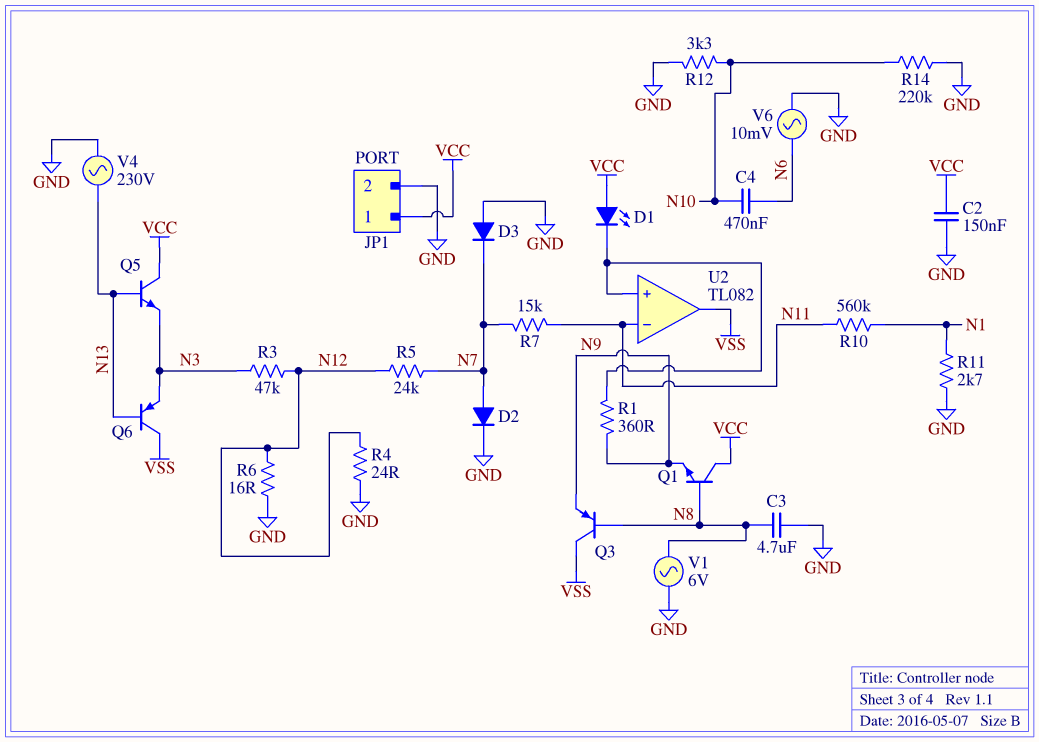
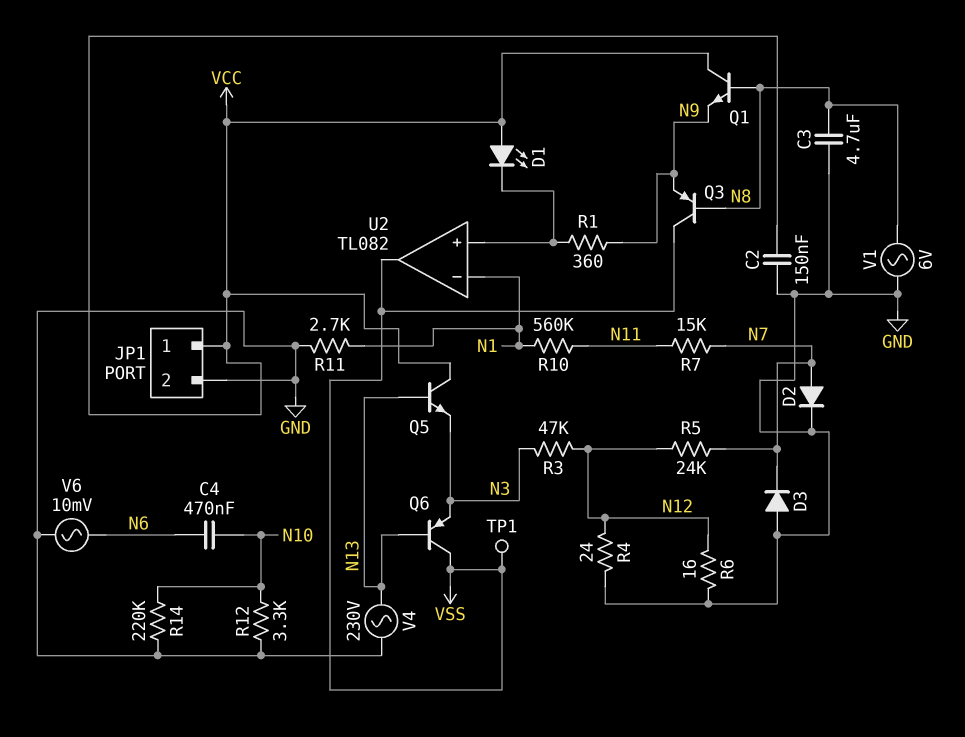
TP1: none -> test point (VSS)
U2 pin in-: N11 -> N1

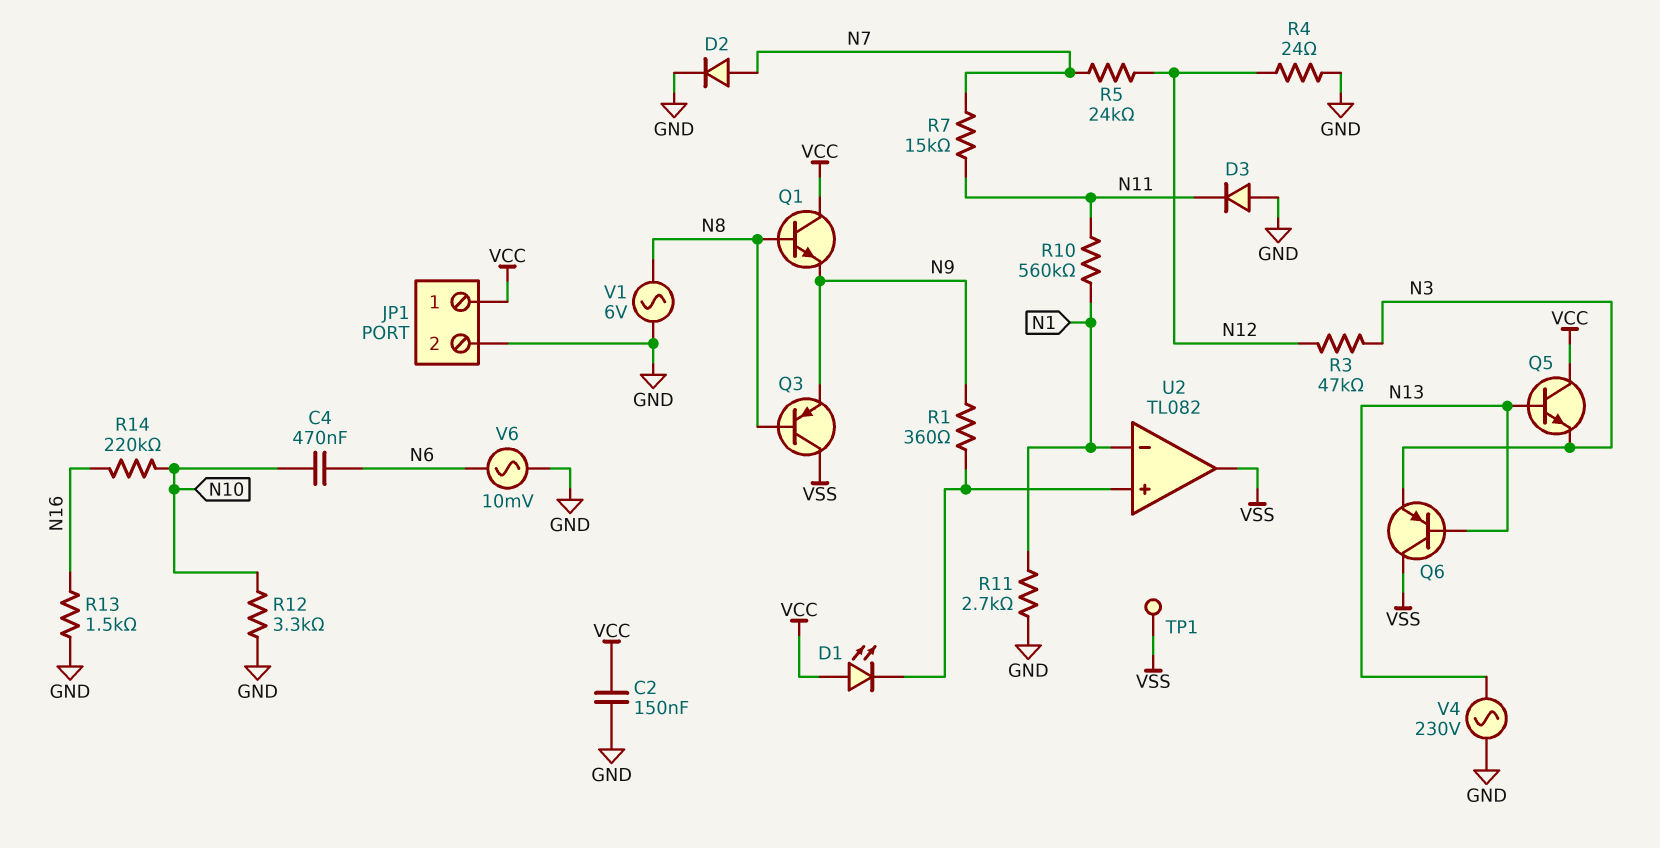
C3: 4.7uF (GND, N8) -> none
D3: diode (A GND, K N7) -> diode (A GND, K N11)
R6: 16 (GND, N12) -> none
R13: none -> 1.5k (GND, N16)
R14: 220k (GND, N10) -> 220k (N10, N16)

